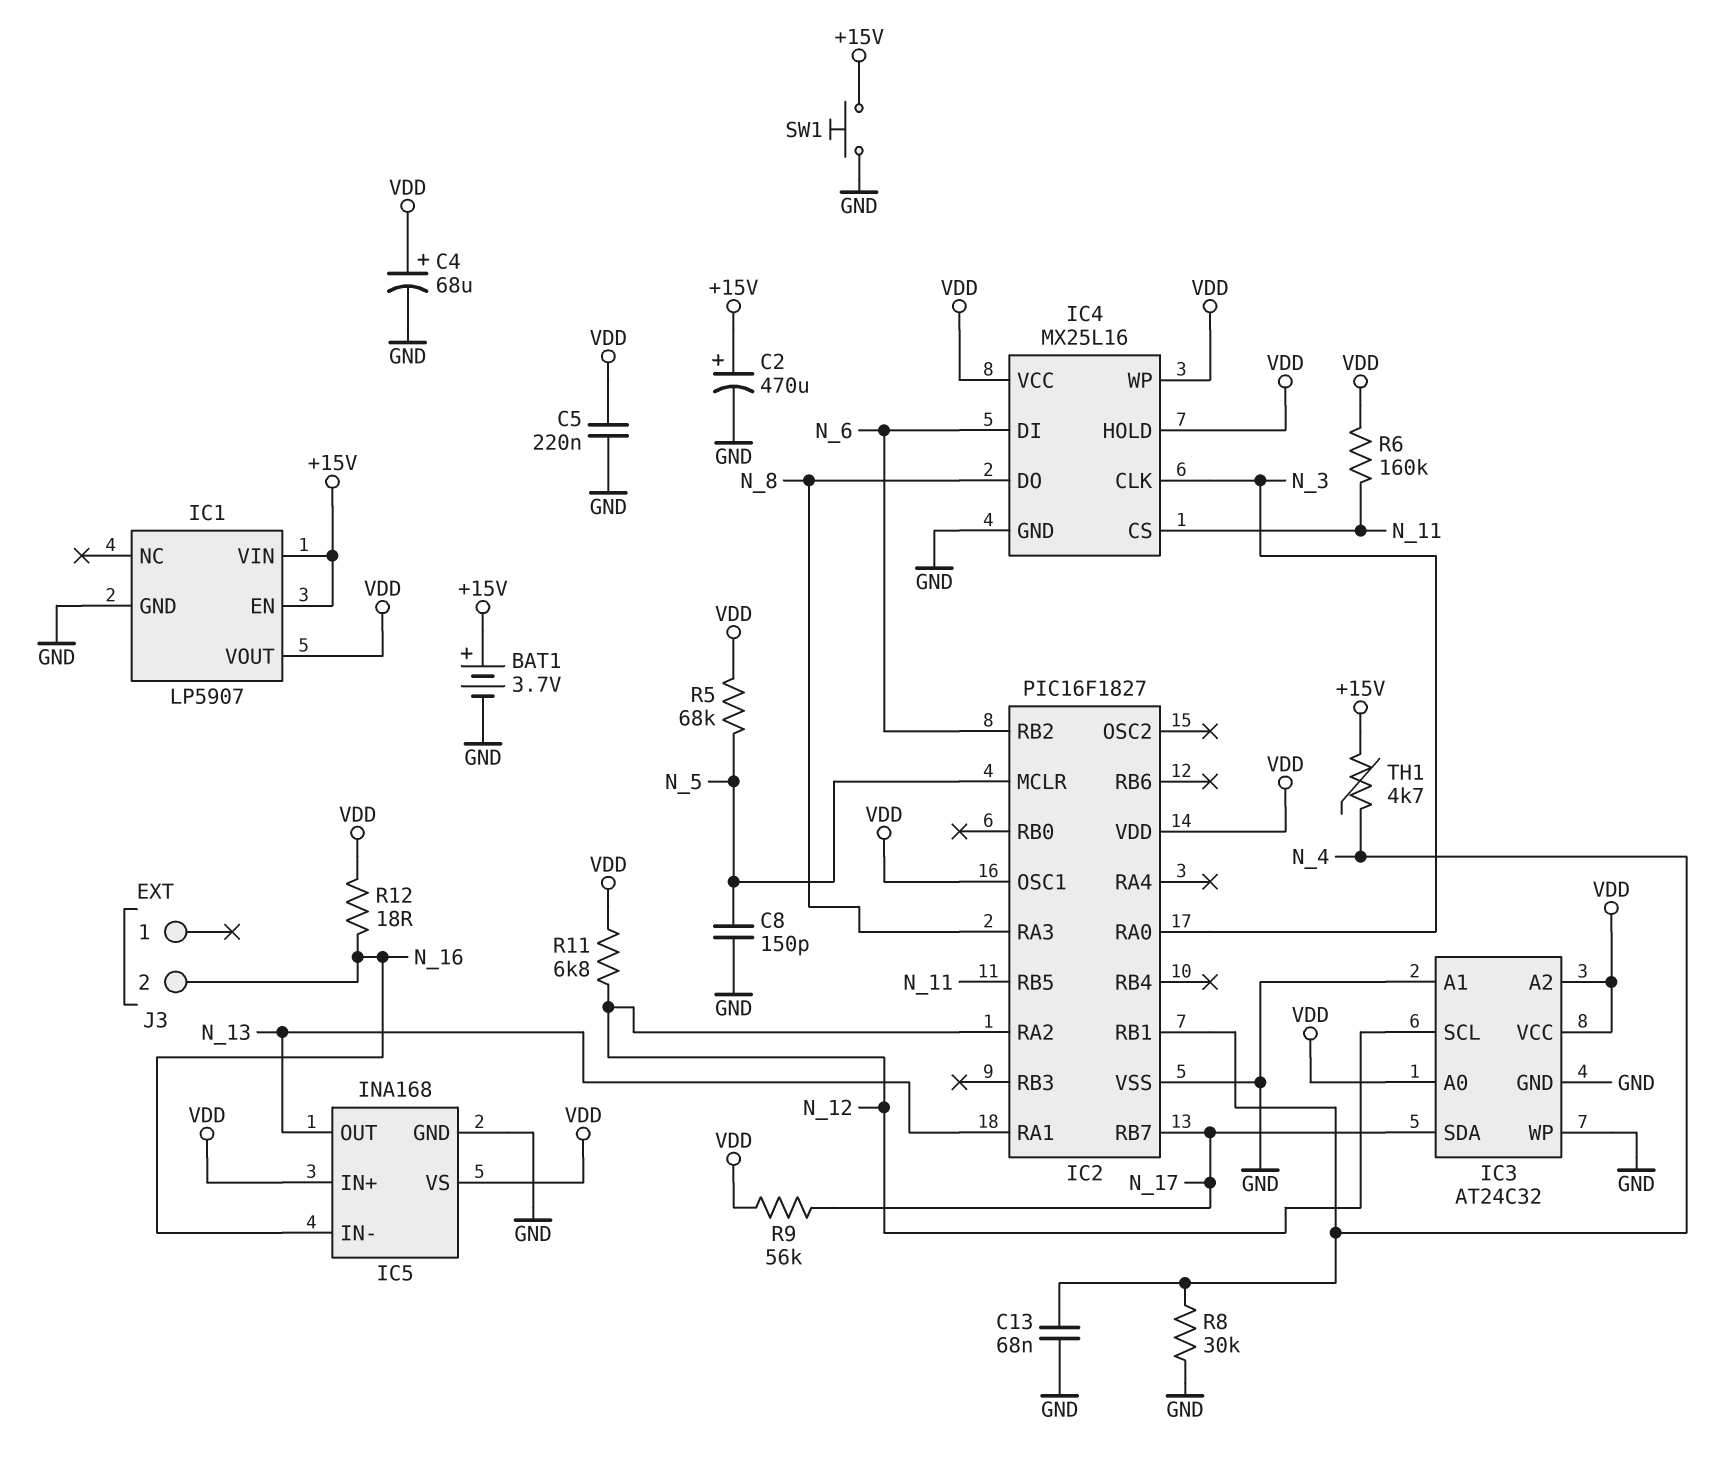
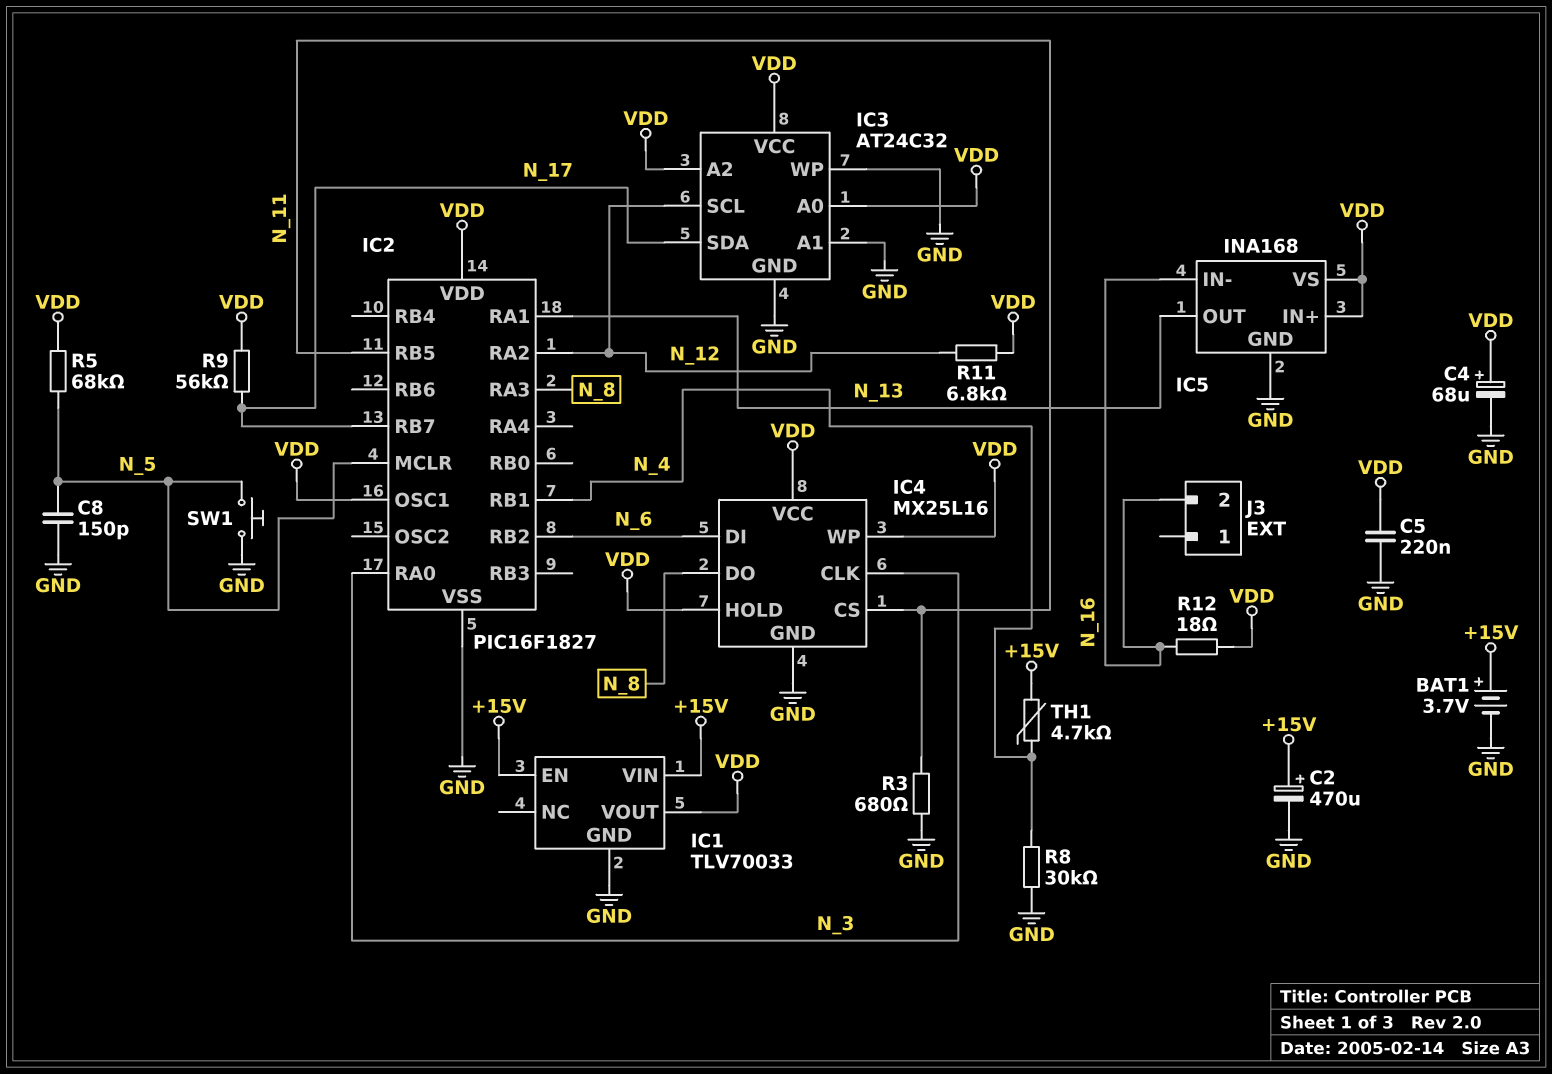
C13: 68nF (GND, N_4) -> none
IC1: LP5907 -> TLV70033
R3: none -> 680 (GND, N_11)
R6: 160k (N_11, VDD) -> none
SW1: button (+15V, GND) -> button (GND, N_5)

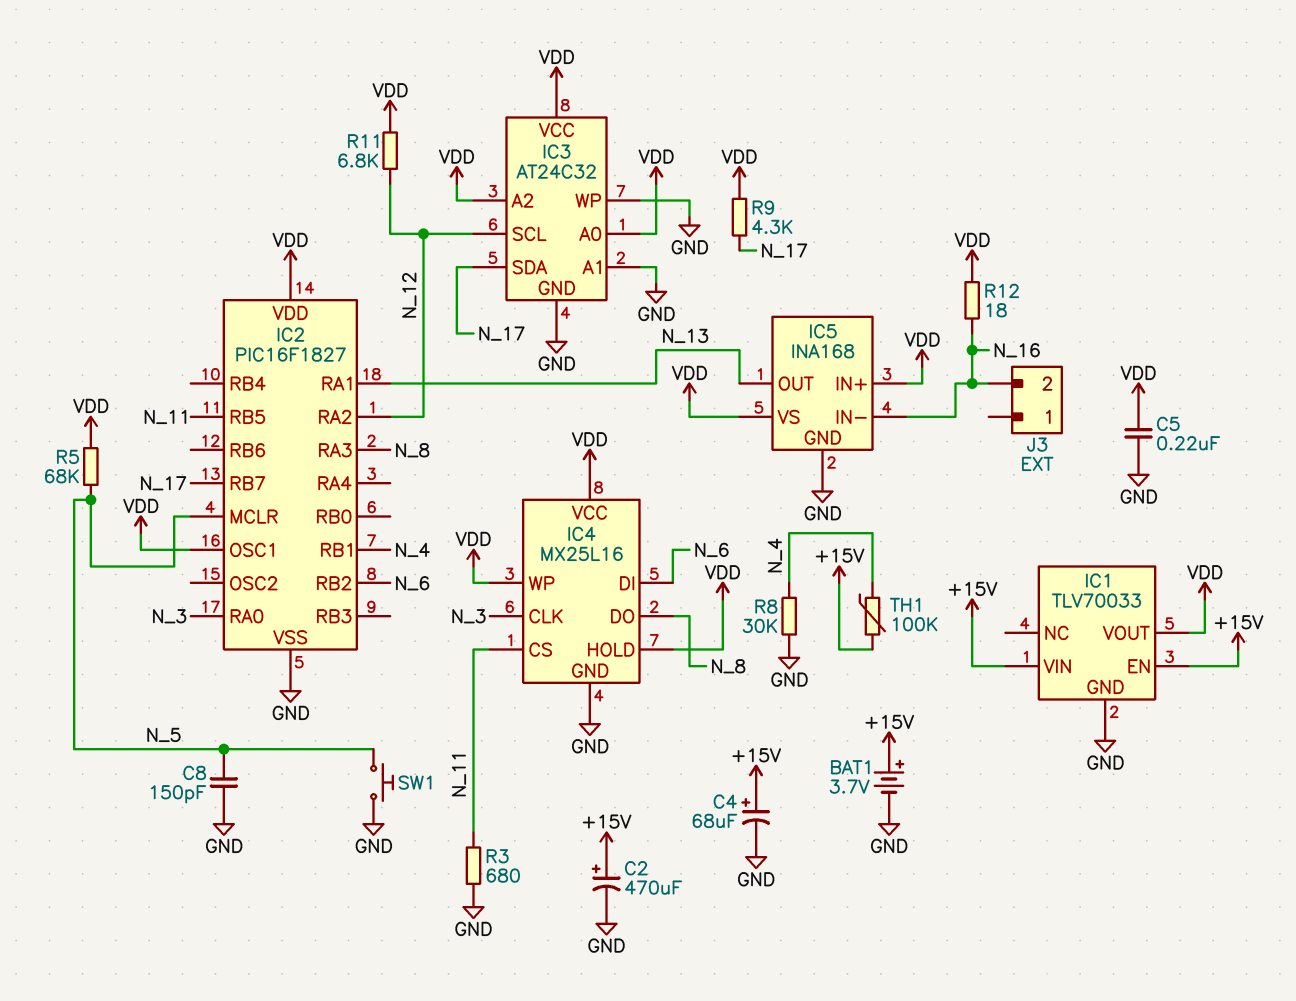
C4: 68uF (plus VDD, minus GND) -> 68uF (plus +15V, minus GND)
R9: 56k (N_17, VDD) -> 4.3k (N_17, VDD)
TH1: 4.7k (+15V, N_4) -> 100k (+15V, N_4)

